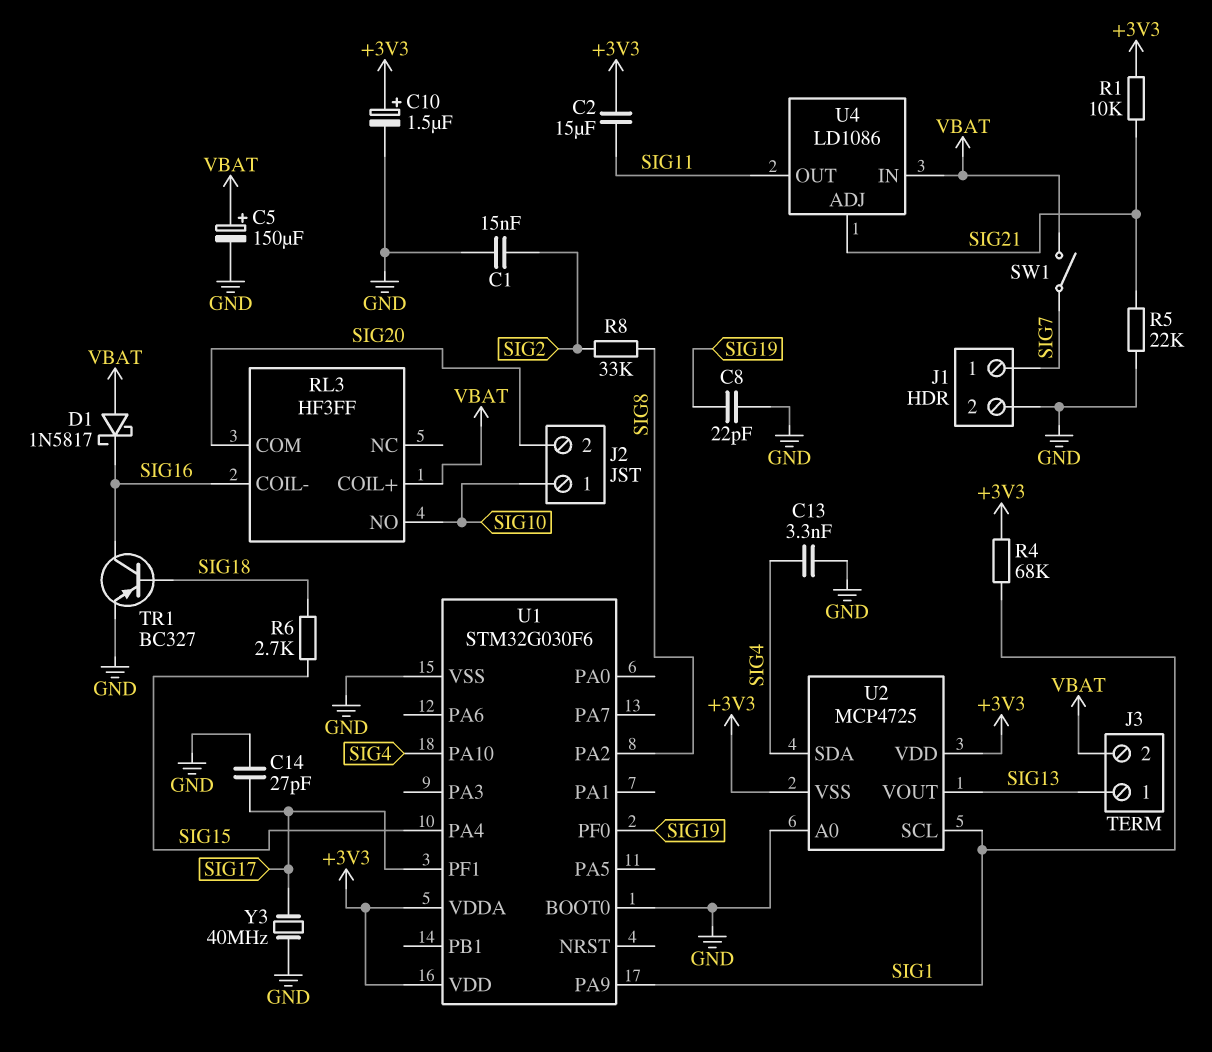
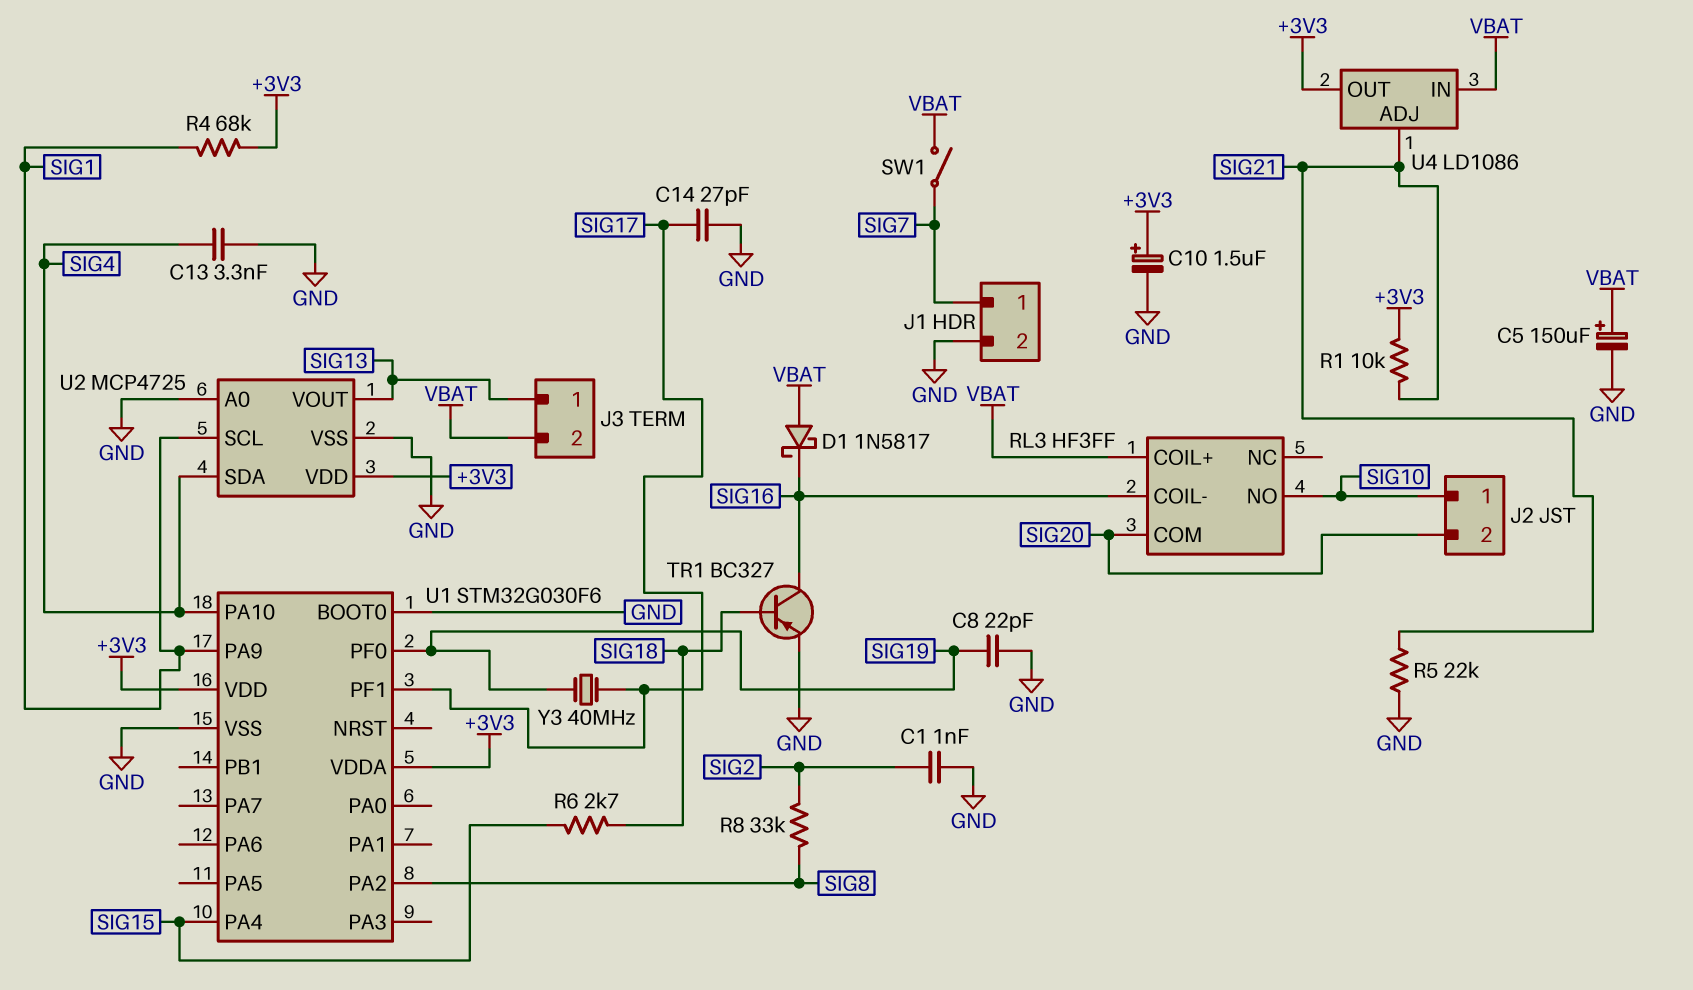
C1: 15nF (GND, SIG2) -> 1nF (GND, SIG2)
C2: 15uF (+3V3, SIG11) -> none
U2 pin VSS: +3V3 -> GND
U4 pin OUT: SIG11 -> +3V3
Y3: 40MHz (GND, SIG17) -> 40MHz (SIG17, SIG19)

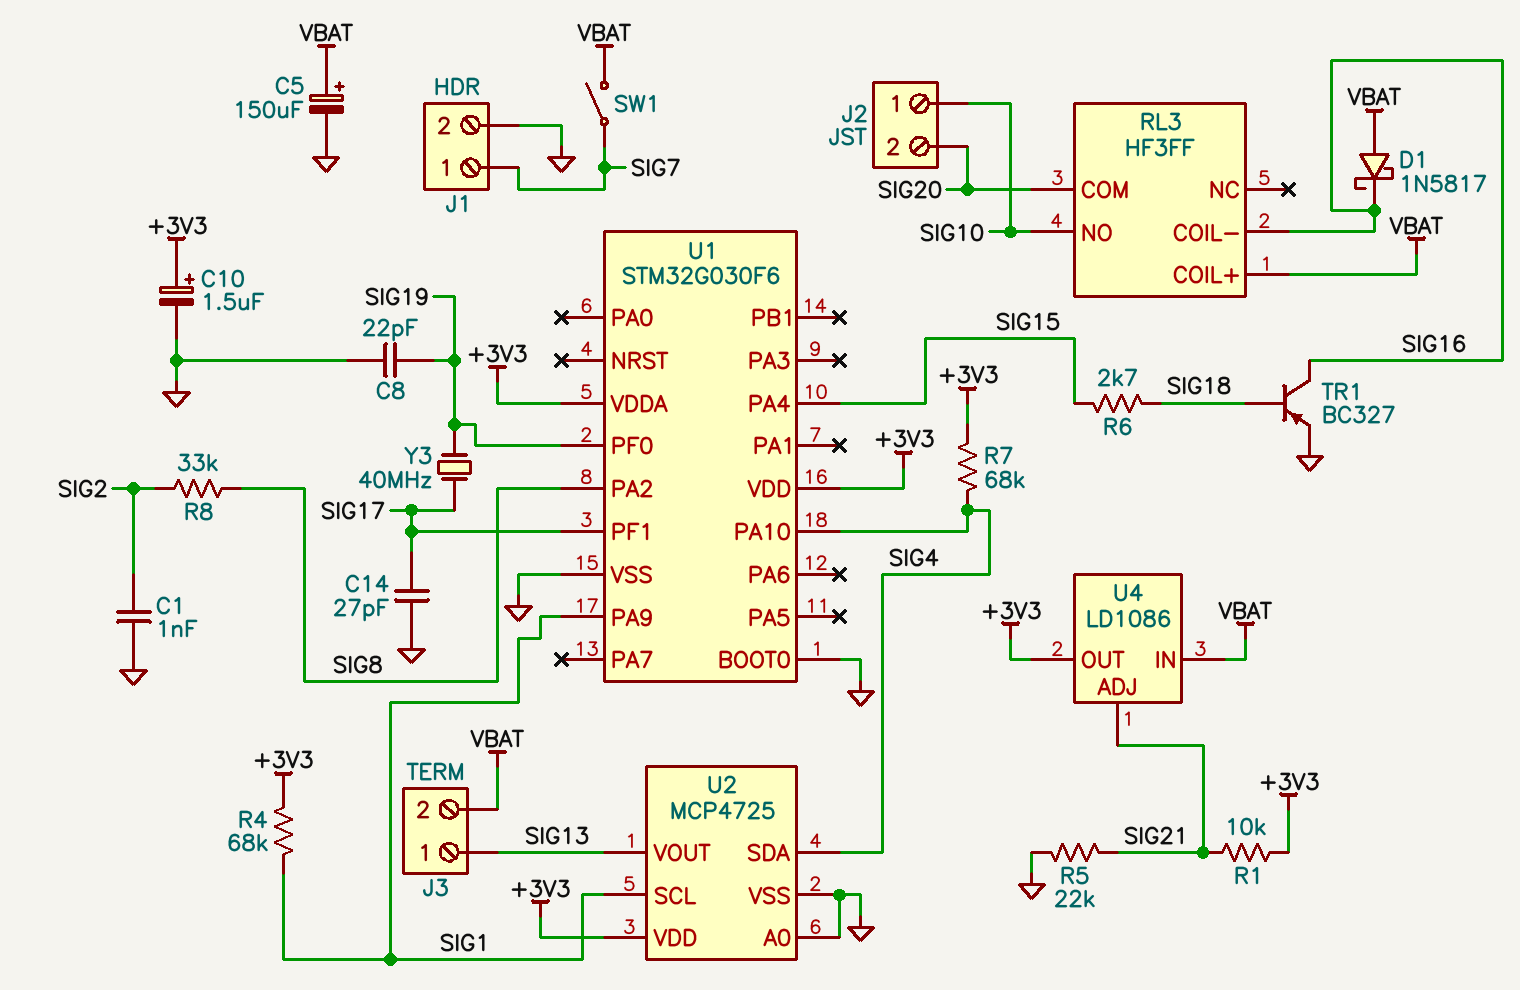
C13: 3.3nF (GND, SIG4) -> none
R7: none -> 68k (+3V3, SIG4)

